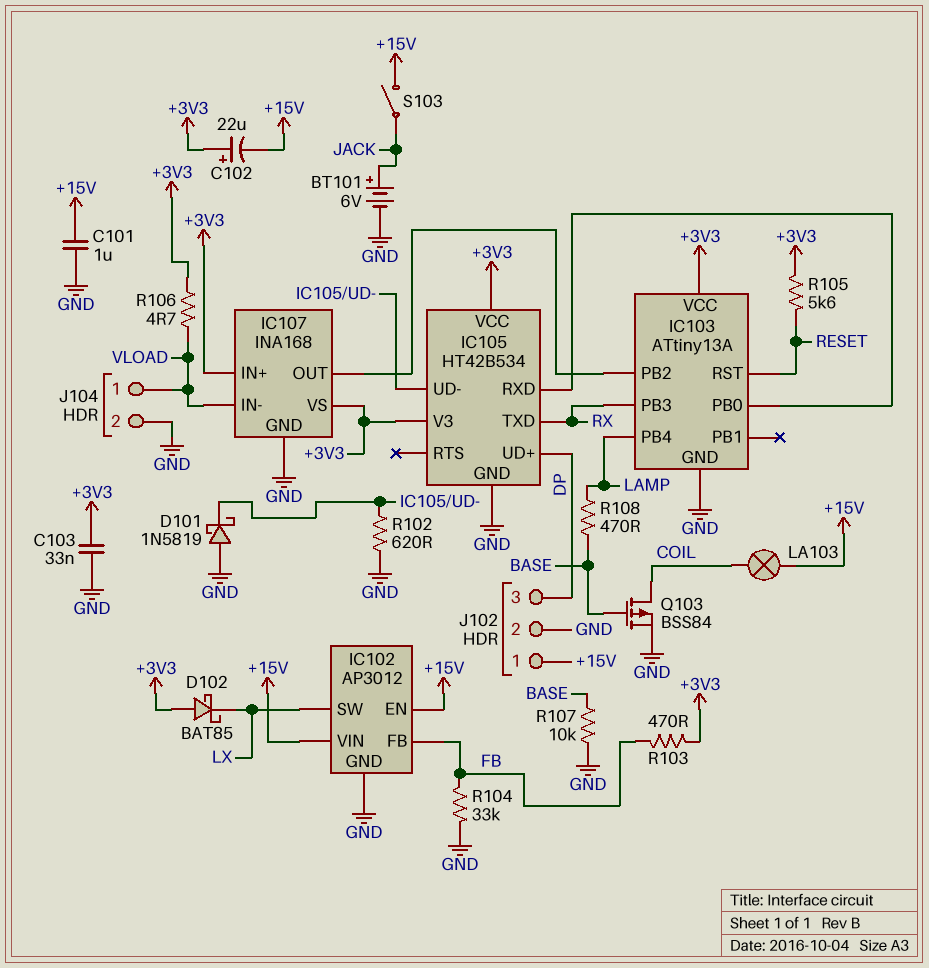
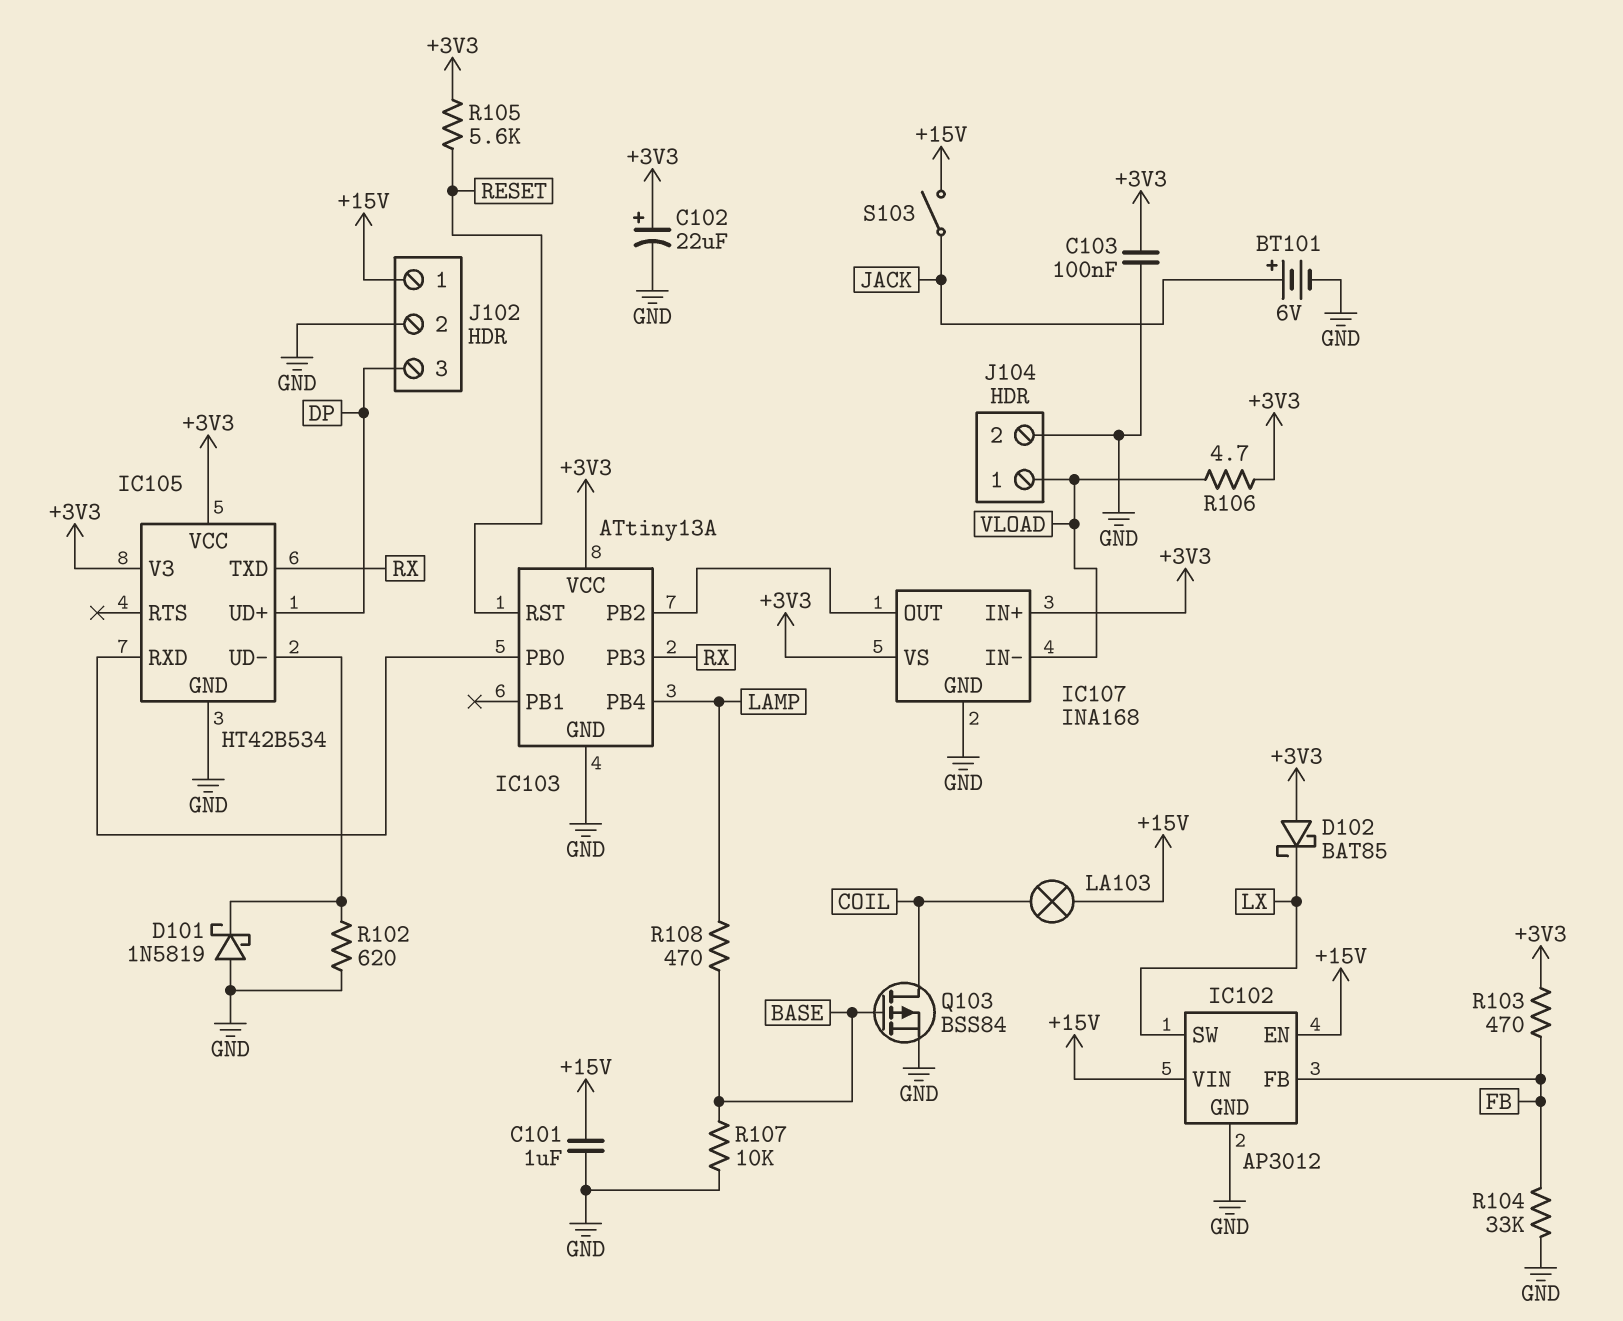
C102: 22uF (plus +3V3, minus +15V) -> 22uF (plus +3V3, minus GND)
C103: 33nF (+3V3, GND) -> 100nF (+3V3, GND)

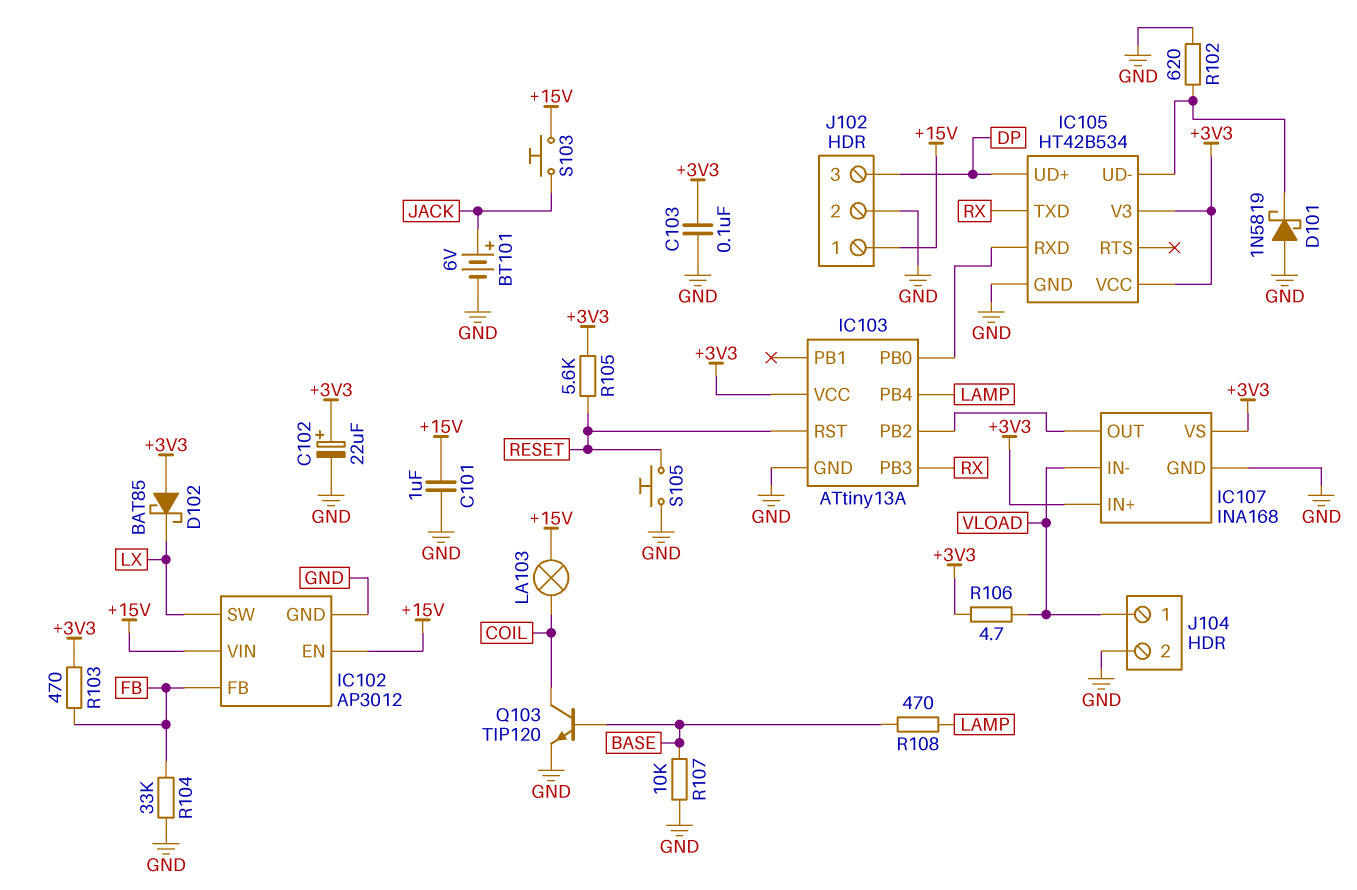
Q103: PMOS BSS84 (G BASE, D COIL, S GND) -> NPN TIP120 (B BASE, C COIL, E GND)
S103: switch (+15V, JACK) -> button (+15V, JACK)
S105: none -> button (GND, RESET)

